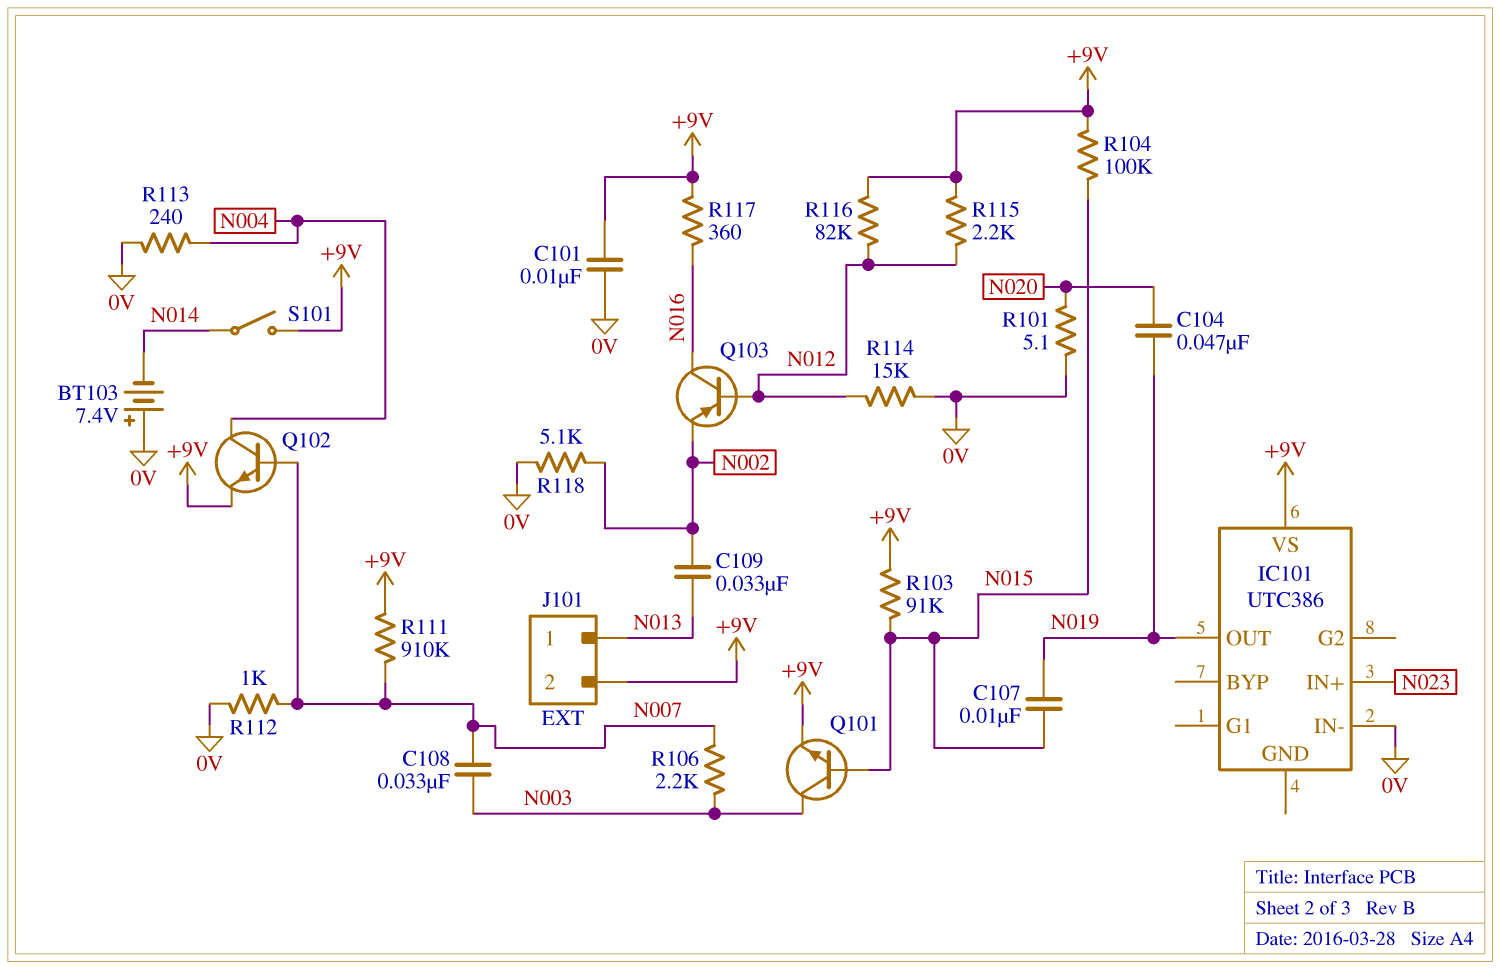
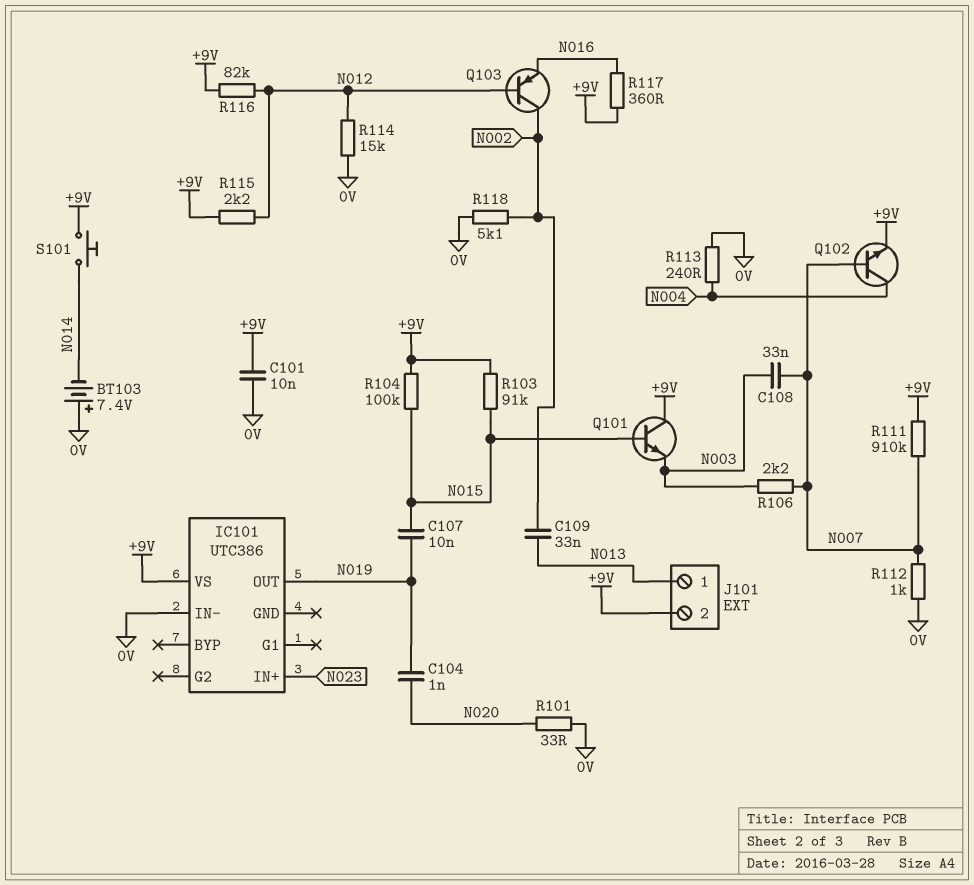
C104: 47nF (N019, N020) -> 1nF (N019, N020)
Q101: NPN (B N015, C N003, E +9V) -> NPN (B N015, C +9V, E N003)
Q103: PNP (B N012, C N016, E N002) -> PNP (B N012, C N002, E N016)
R101: 5.1 (0V, N020) -> 33 (0V, N020)
S101: switch (+9V, N014) -> button (+9V, N014)

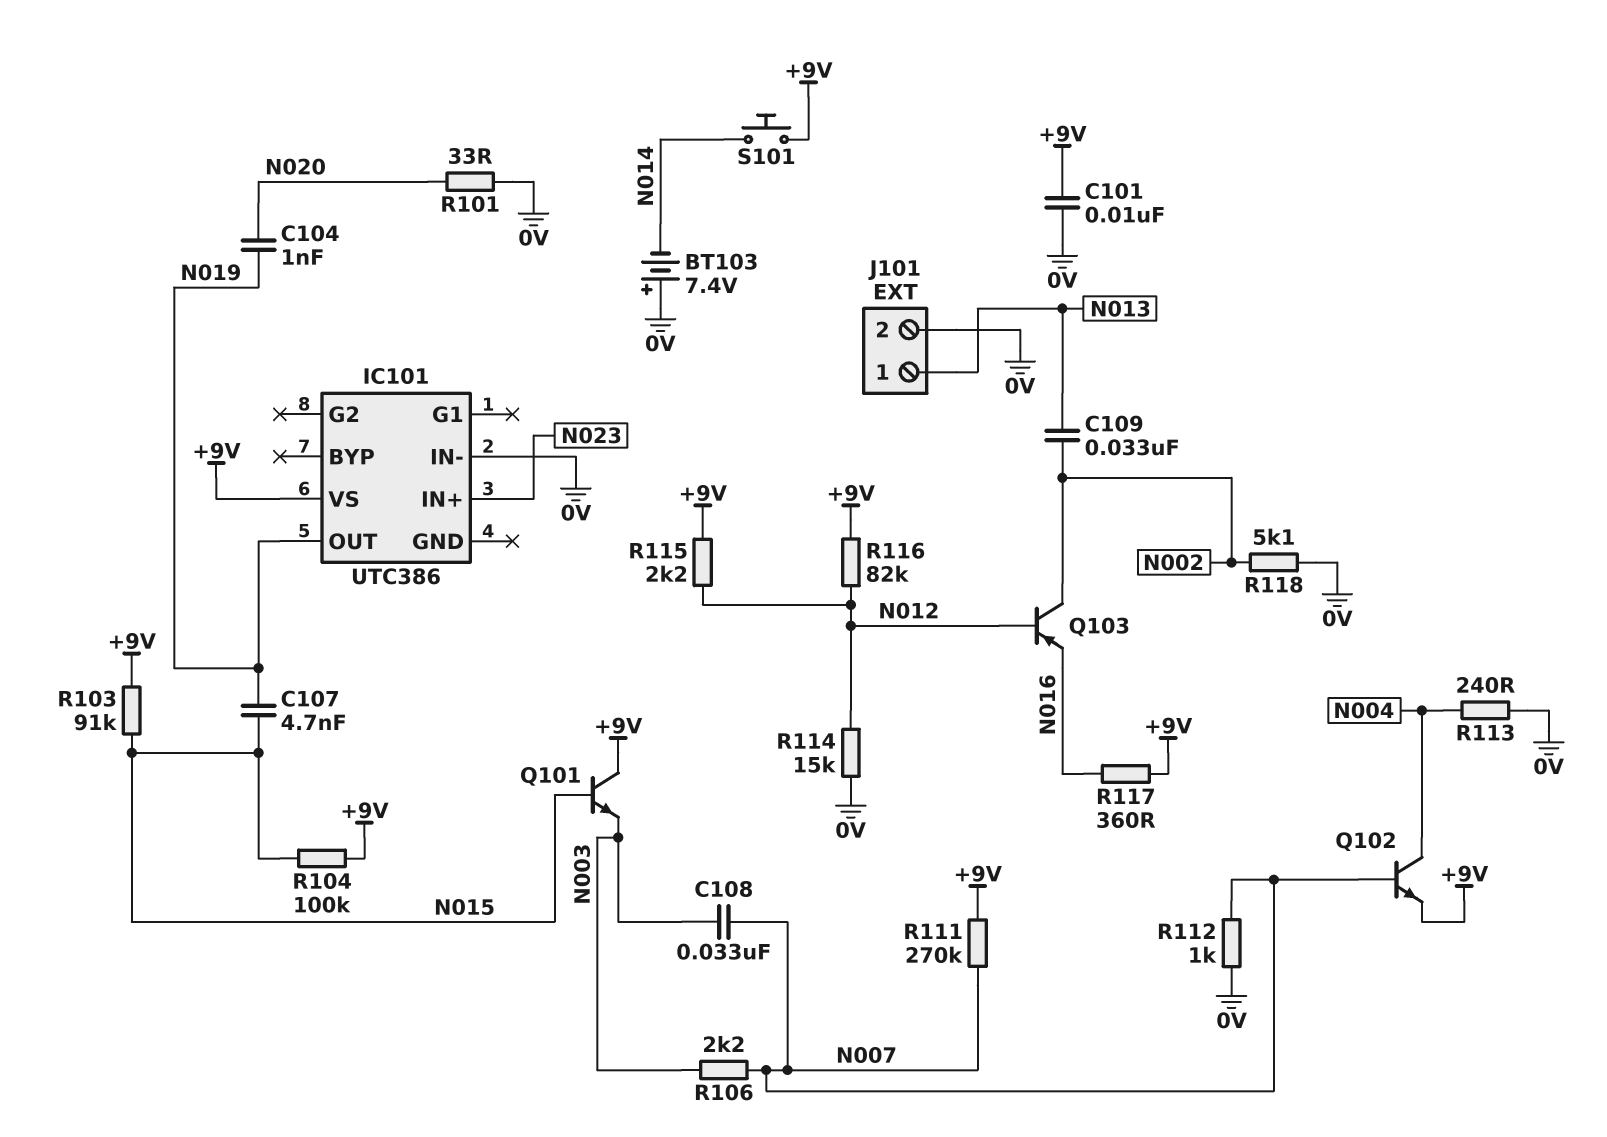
C107: 10nF (N015, N019) -> 4.7nF (N015, N019)
J101 pin 2: +9V -> 0V
R111: 910k (+9V, N007) -> 270k (+9V, N007)

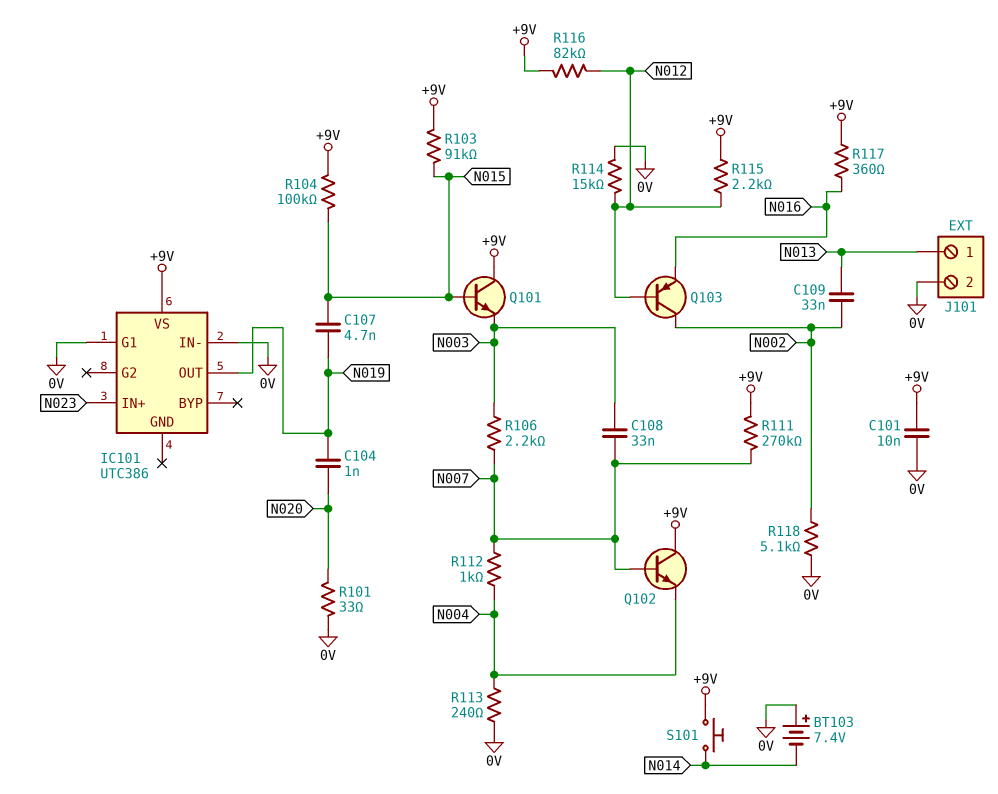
IC101 pin G1: none -> 0V
Q102: NPN (B N007, C N004, E +9V) -> NPN (B N007, C +9V, E N004)
R112: 1k (0V, N007) -> 1k (N004, N007)

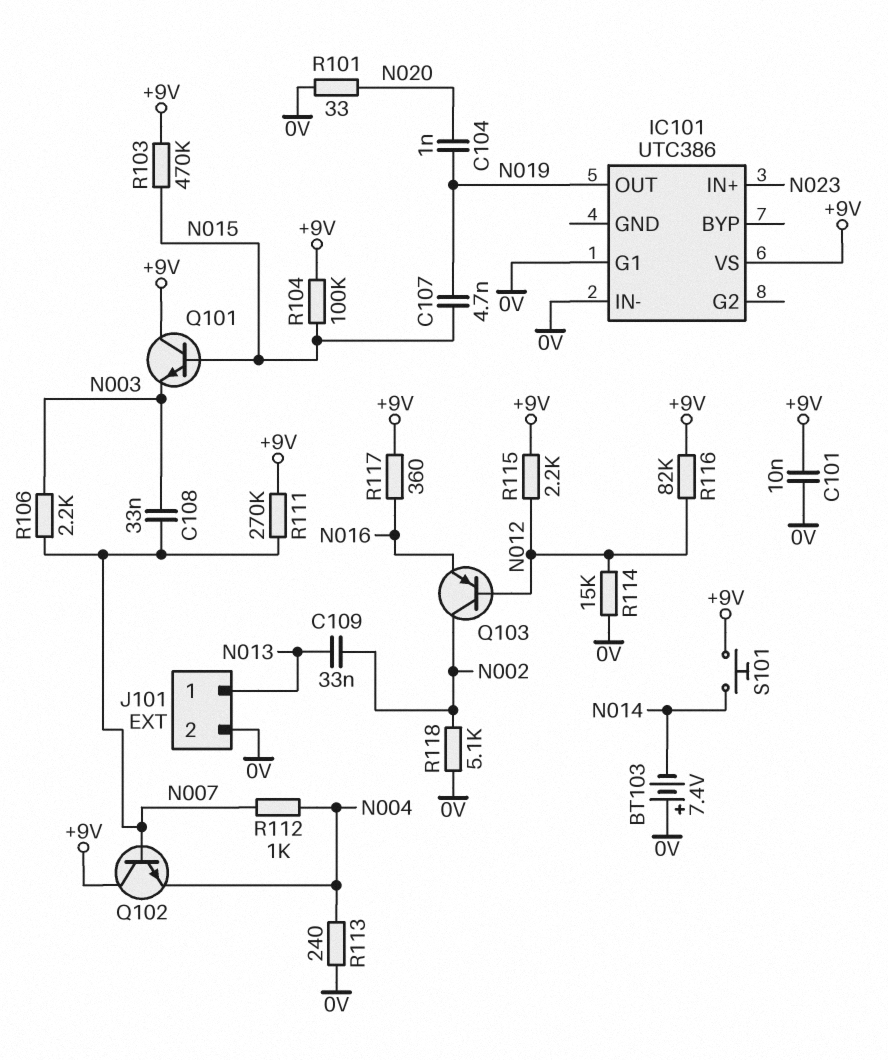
R103: 91k (+9V, N015) -> 470k (+9V, N015)

